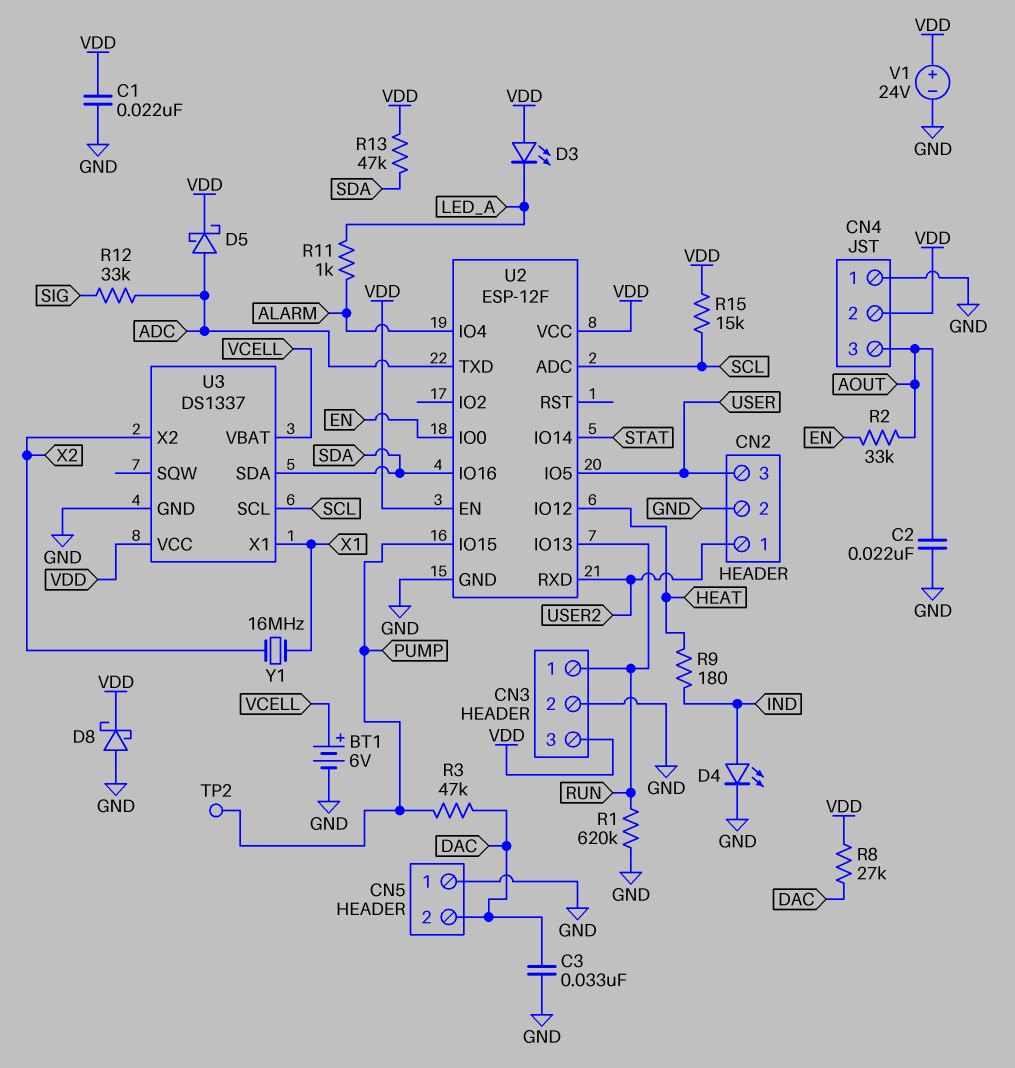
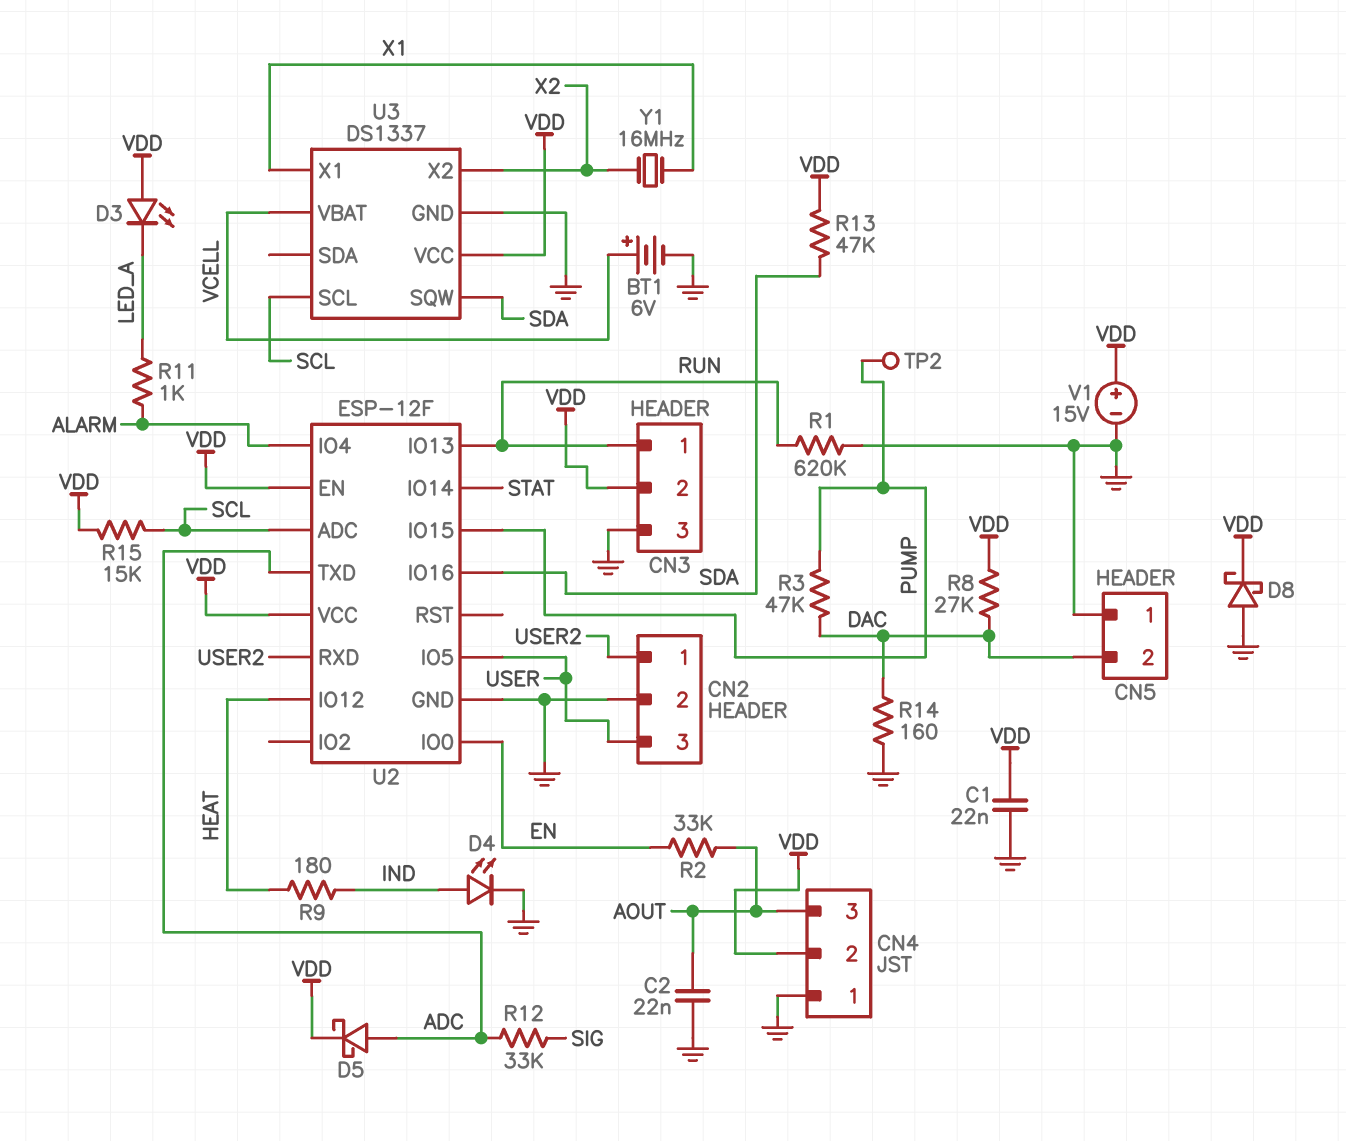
C3: 33nF (DAC, GND) -> none
CN3 pin 2: GND -> VDD
CN3 pin 3: VDD -> GND
R14: none -> 160 (DAC, GND)
U3 pin SDA: SDA -> none
U3 pin SQW: none -> SDA
V1: 24V (plus VDD, minus GND) -> 15V (plus VDD, minus GND)

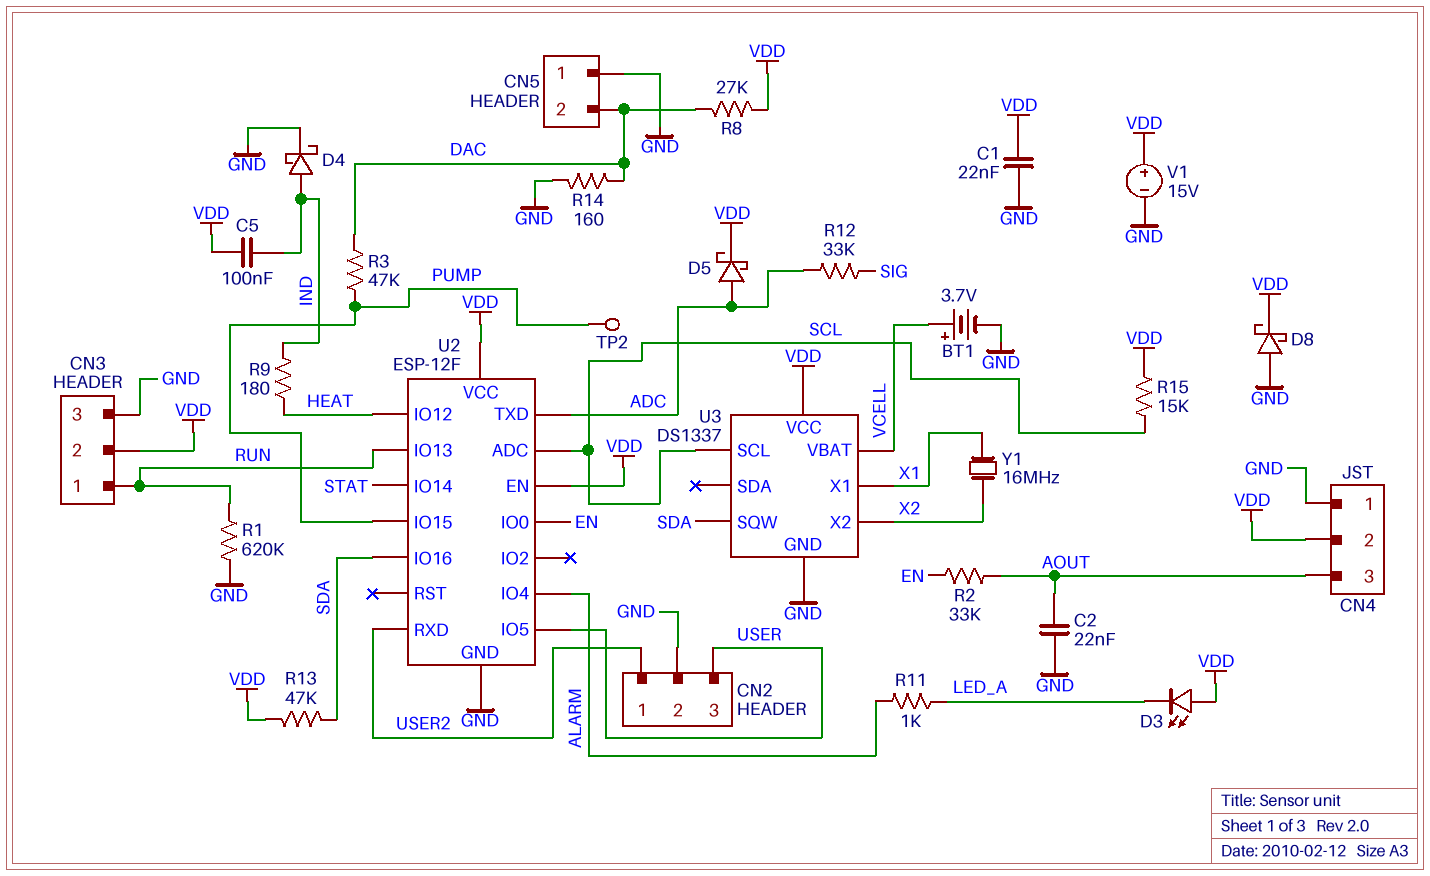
BT1: 6V (plus VCELL, minus GND) -> 3.7V (plus VCELL, minus GND)
C5: none -> 100nF (IND, VDD)
D4: LED (A IND, K GND) -> schottky (A IND, K GND)

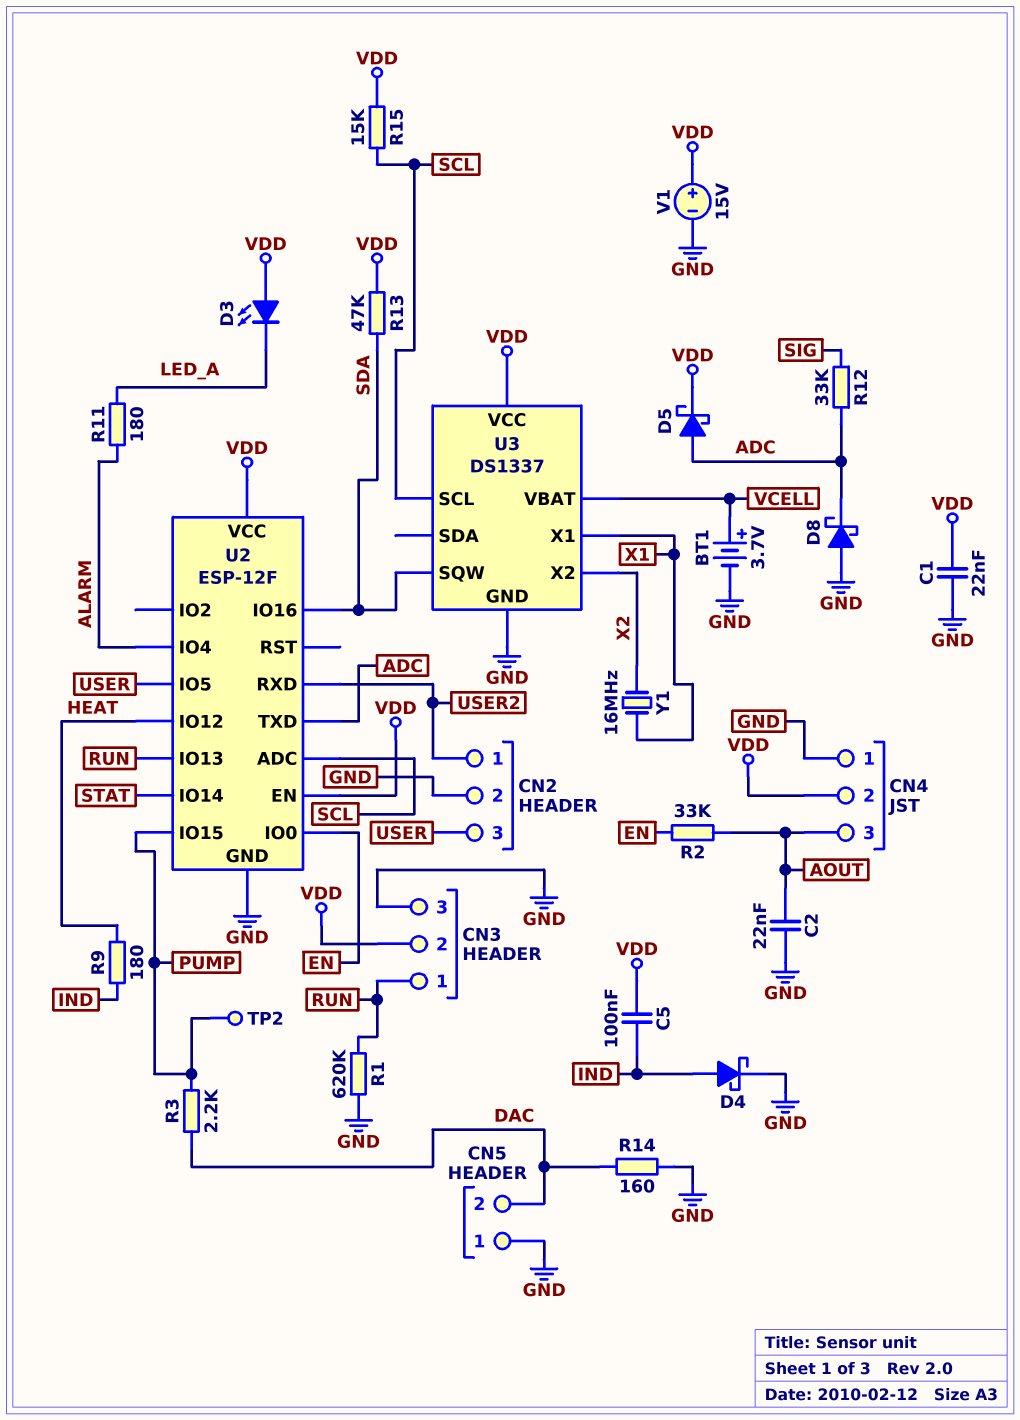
D8: schottky (A GND, K VDD) -> schottky (A GND, K ADC)
R3: 47k (DAC, PUMP) -> 2.2k (DAC, PUMP)
R8: 27k (DAC, VDD) -> none
R11: 1k (ALARM, LED_A) -> 180 (ALARM, LED_A)

